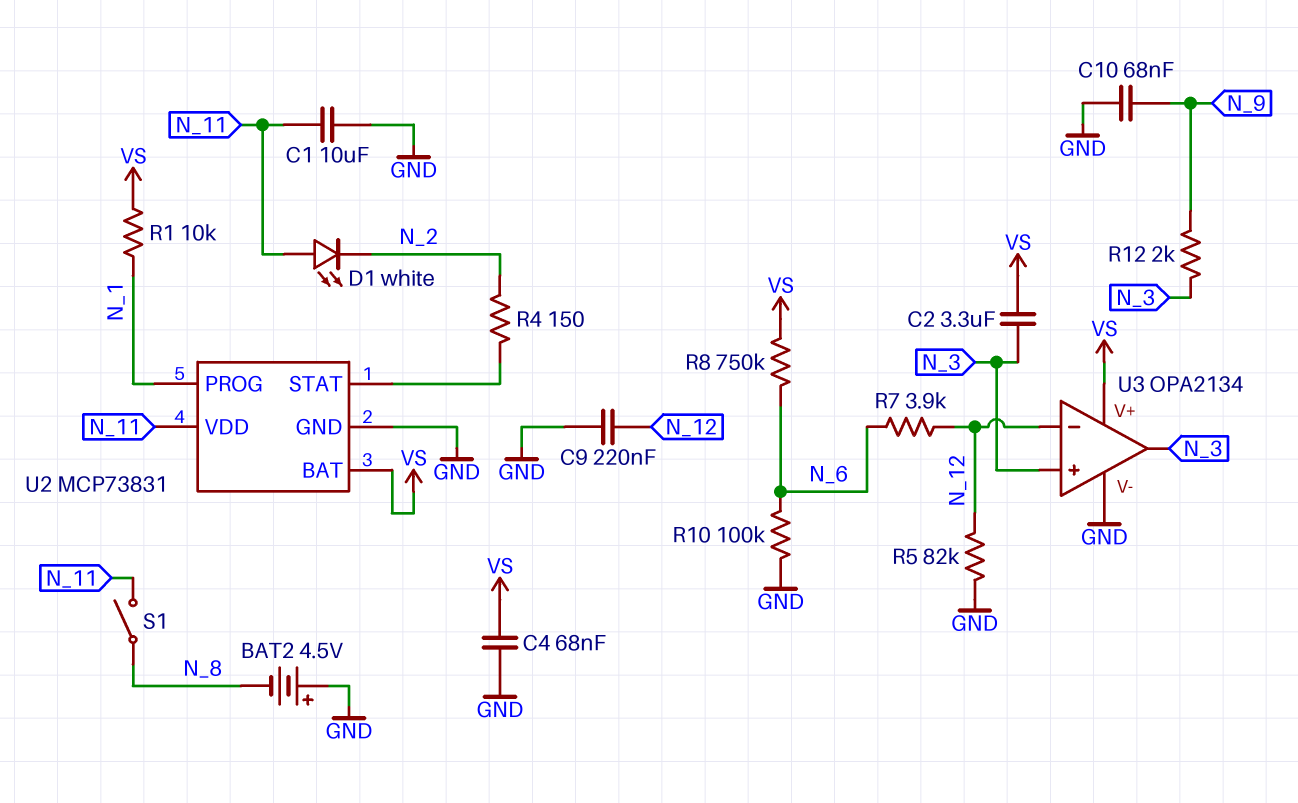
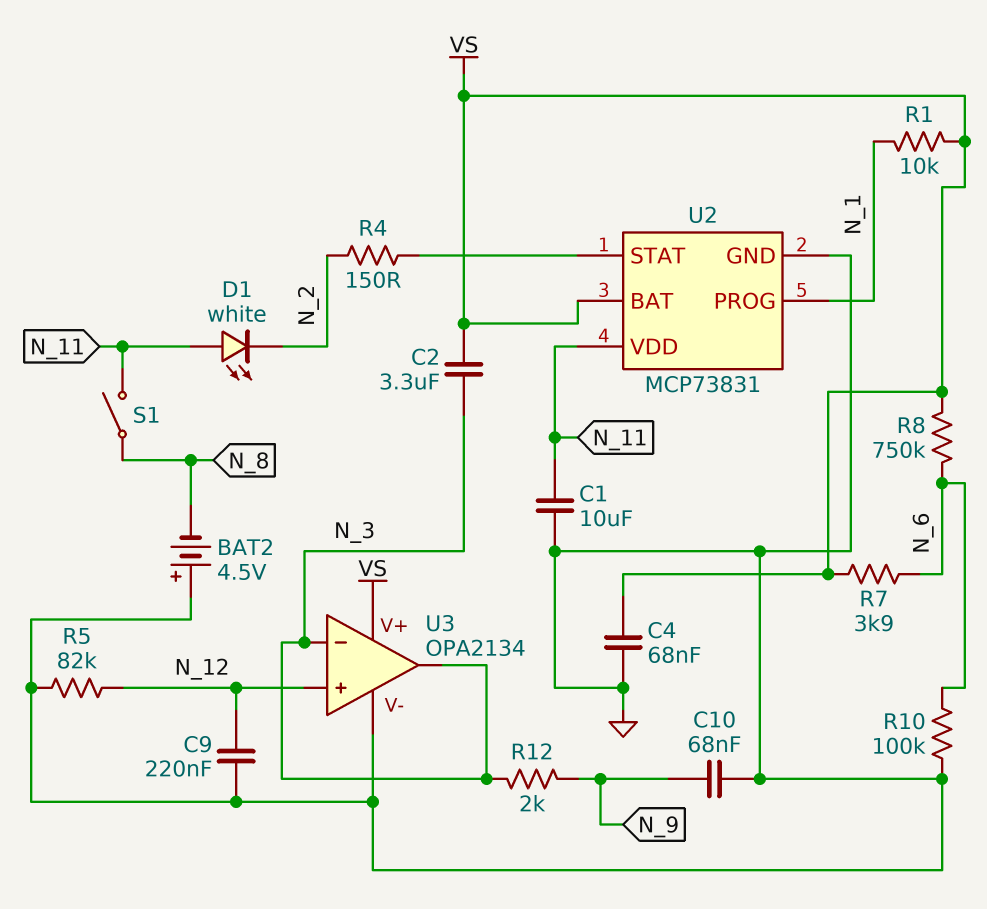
R7: 3.9k (N_6, N_12) -> 3.9k (N_6, VS)
U3 pin in+: N_3 -> N_12
U3 pin in-: N_12 -> N_3

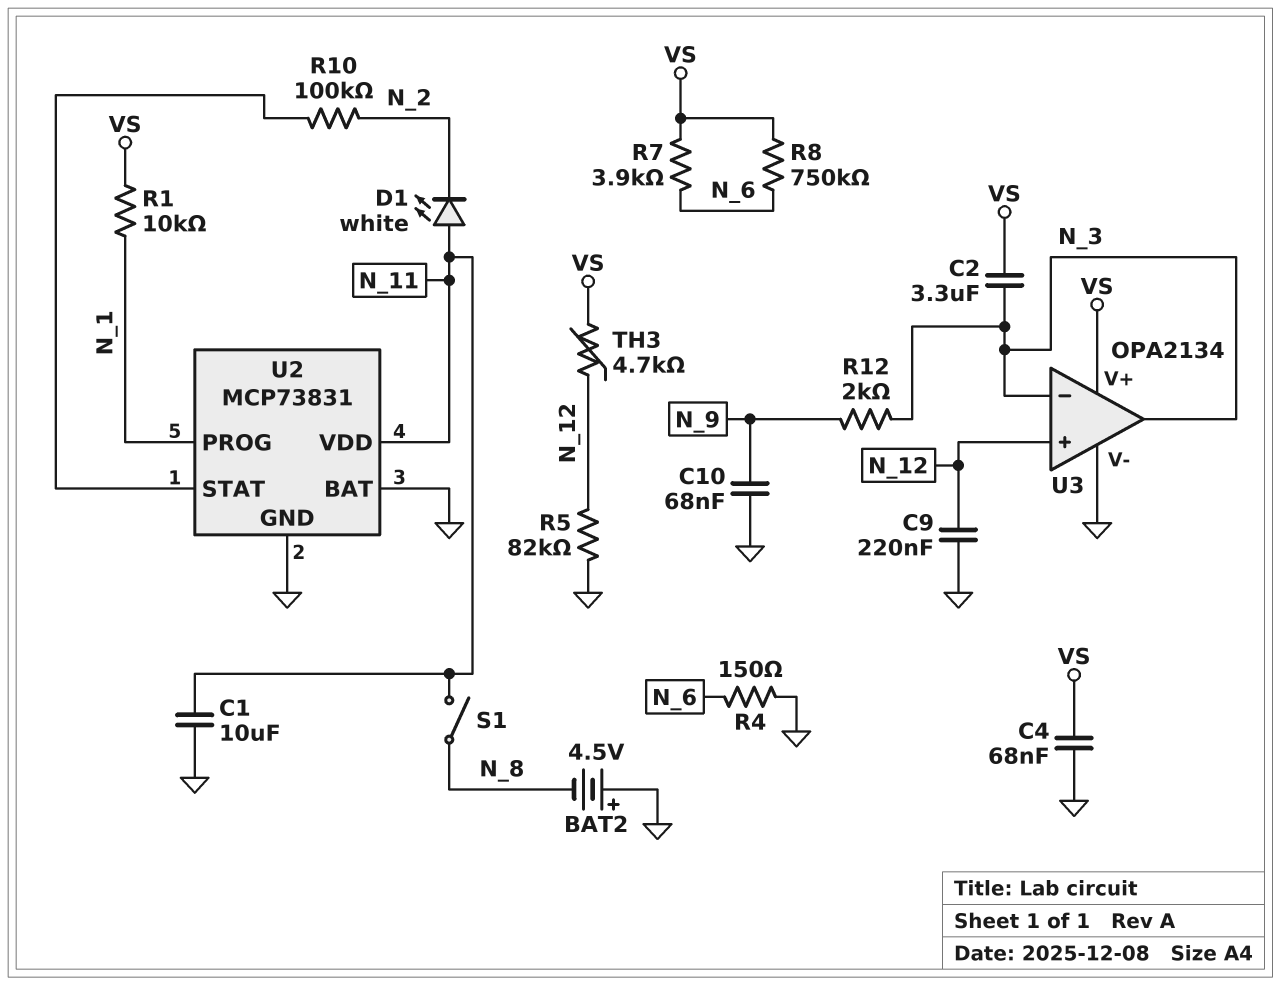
R4: 150 (N_2, U2/STAT) -> 150 (GND, N_6)
R10: 100k (GND, N_6) -> 100k (N_2, U2/STAT)
TH3: none -> 4.7k (N_12, VS)
U2 pin BAT: VS -> GND

